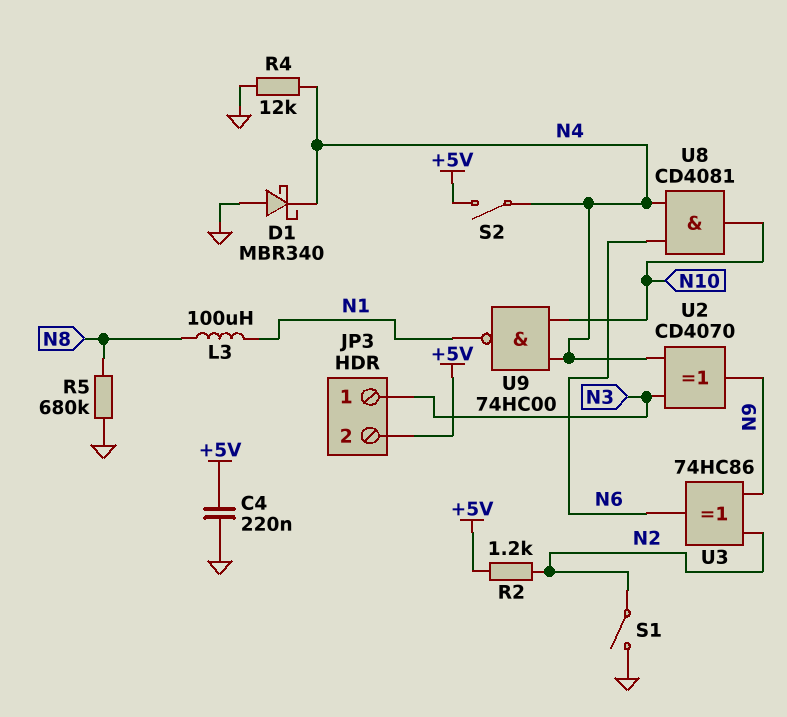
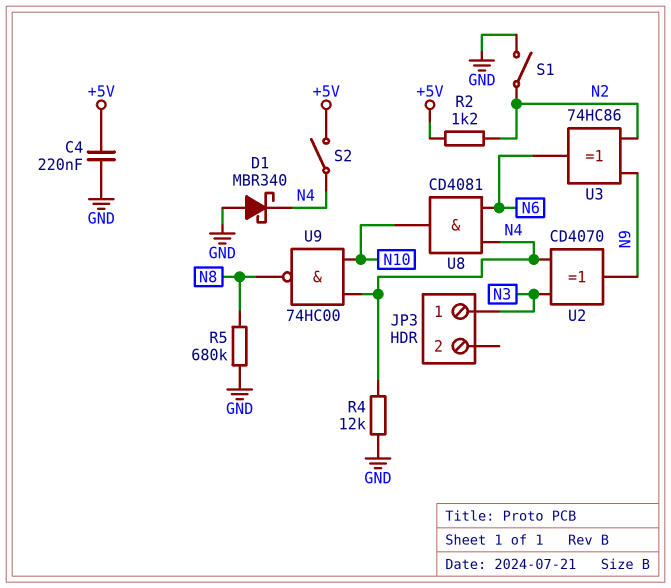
JP3 pin 2: +5V -> none
L3: 100uH (N1, N8) -> none
U9: NAND 74HC00 (in N4, in N10, out N1) -> NAND 74HC00 (in N4, in N10, out N8)

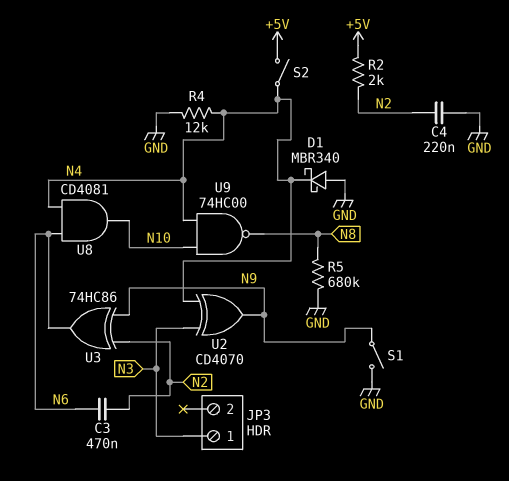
C3: none -> 470nF (N2, N6)
C4: 220nF (+5V, GND) -> 220nF (GND, N2)
R2: 1.2k (+5V, N2) -> 2k (+5V, N2)
S1: switch (GND, N2) -> switch (GND, N9)

